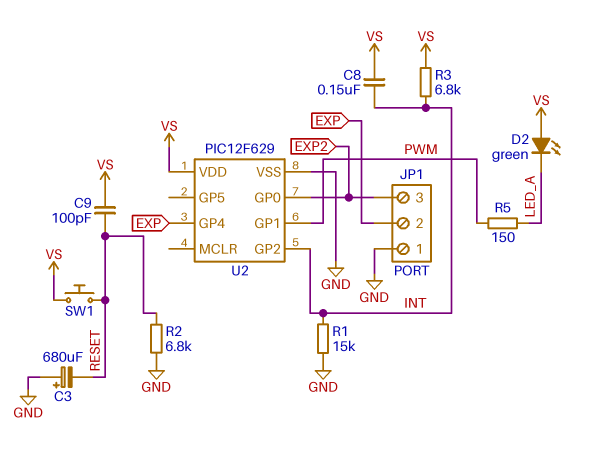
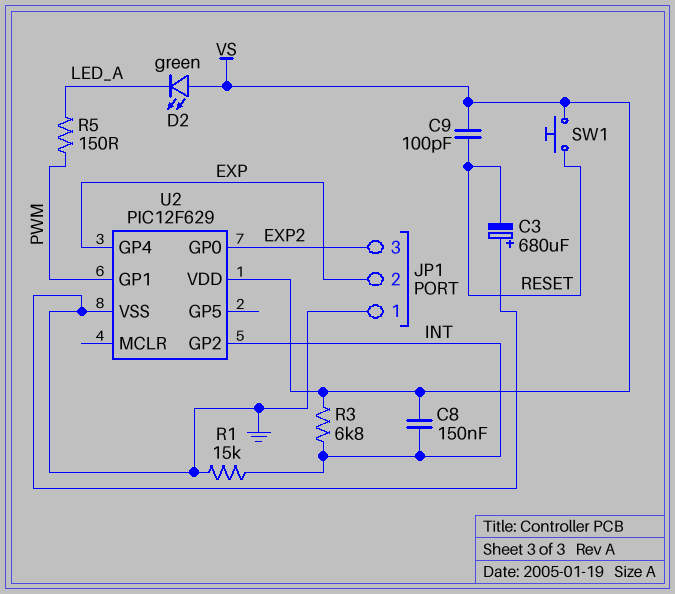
R2: 6.8k (GND, RESET) -> none

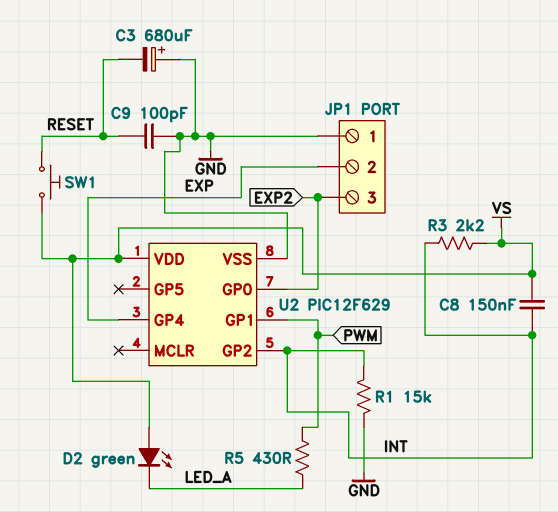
C9: 100pF (RESET, VS) -> 100pF (GND, RESET)
R3: 6.8k (INT, VS) -> 2.2k (INT, VS)
R5: 150 (LED_A, PWM) -> 430 (LED_A, PWM)

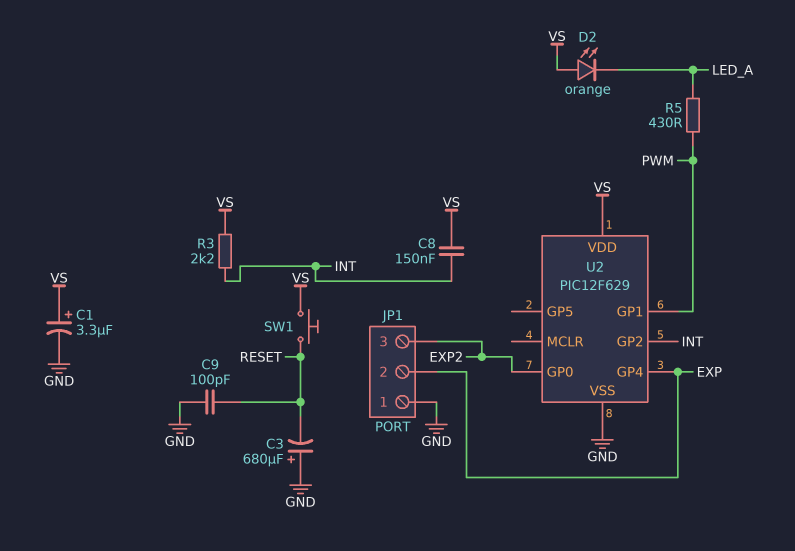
C1: none -> 3.3uF (plus VS, minus GND)
D2: LED green (A VS, K LED_A) -> LED orange (A VS, K LED_A)
R1: 15k (GND, INT) -> none

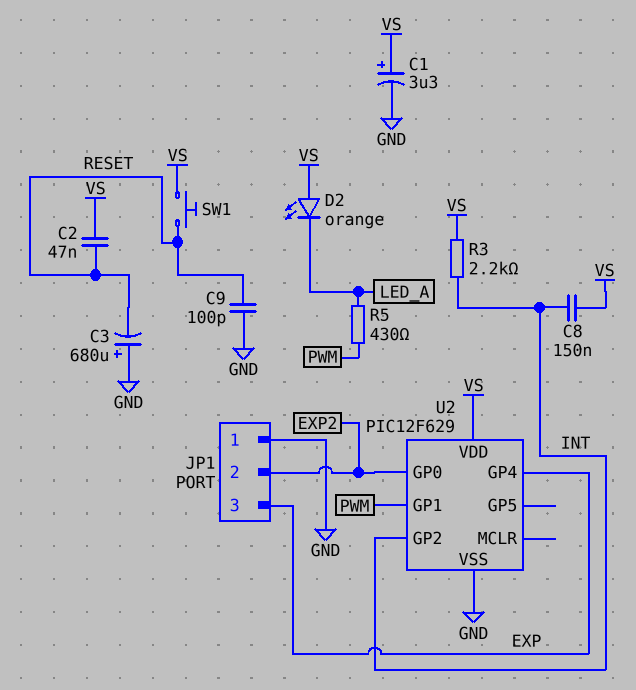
C2: none -> 47nF (RESET, VS)
JP1 pin 2: EXP -> EXP2
JP1 pin 3: EXP2 -> EXP

